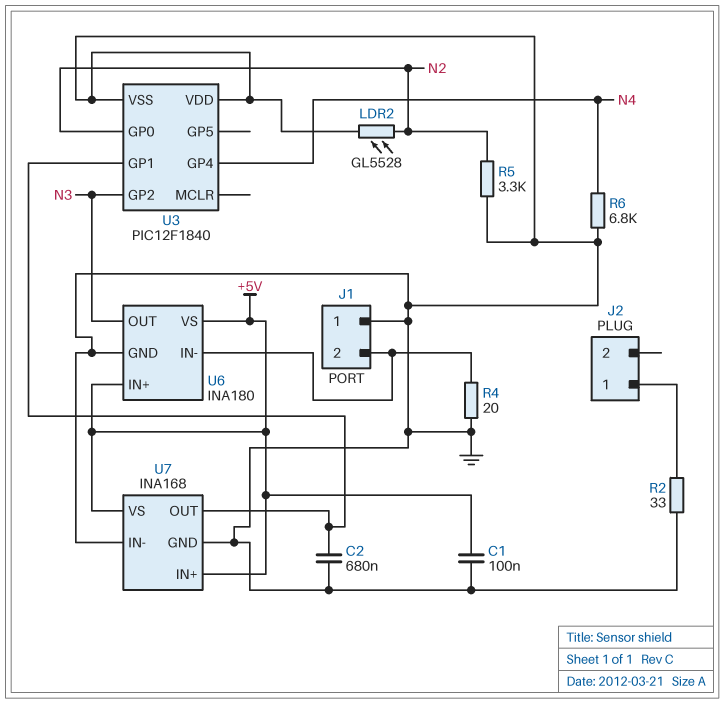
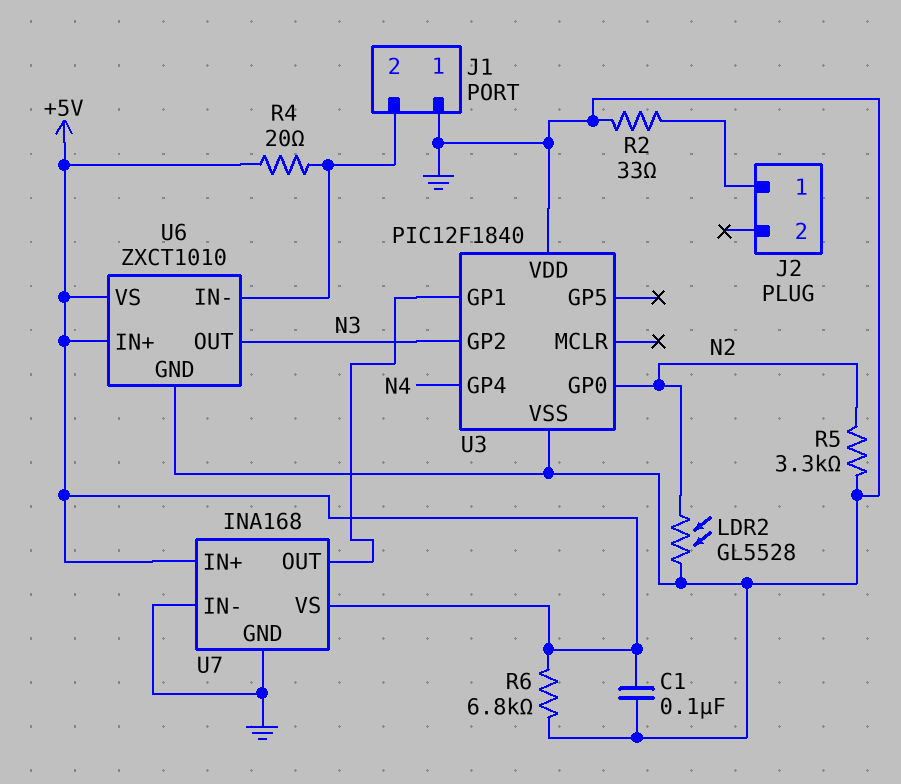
C2: 680nF (GND, U3/GP1) -> none
R4: 20 (GND, J1/2) -> 20 (+5V, J1/2)
R6: 6.8k (GND, N4) -> 6.8k (+5V, GND)
U6: INA180 -> ZXCT1010

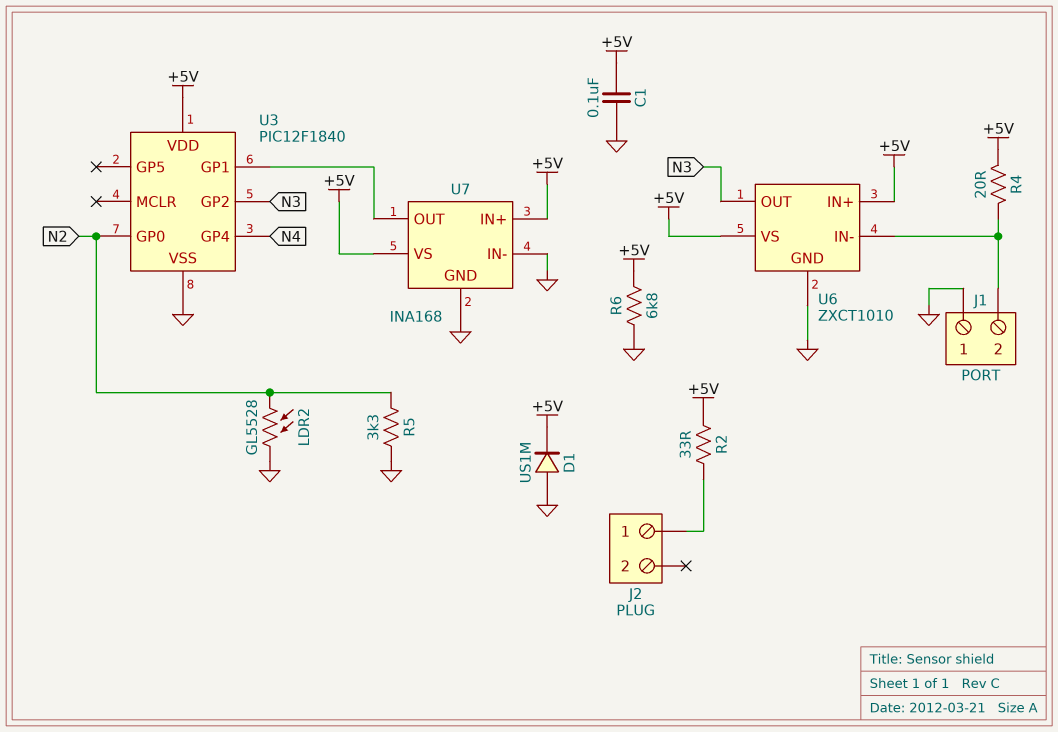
D1: none -> diode US1M (A GND, K +5V)
R2: 33 (GND, J2/1) -> 33 (+5V, J2/1)
U3 pin VDD: GND -> +5V

